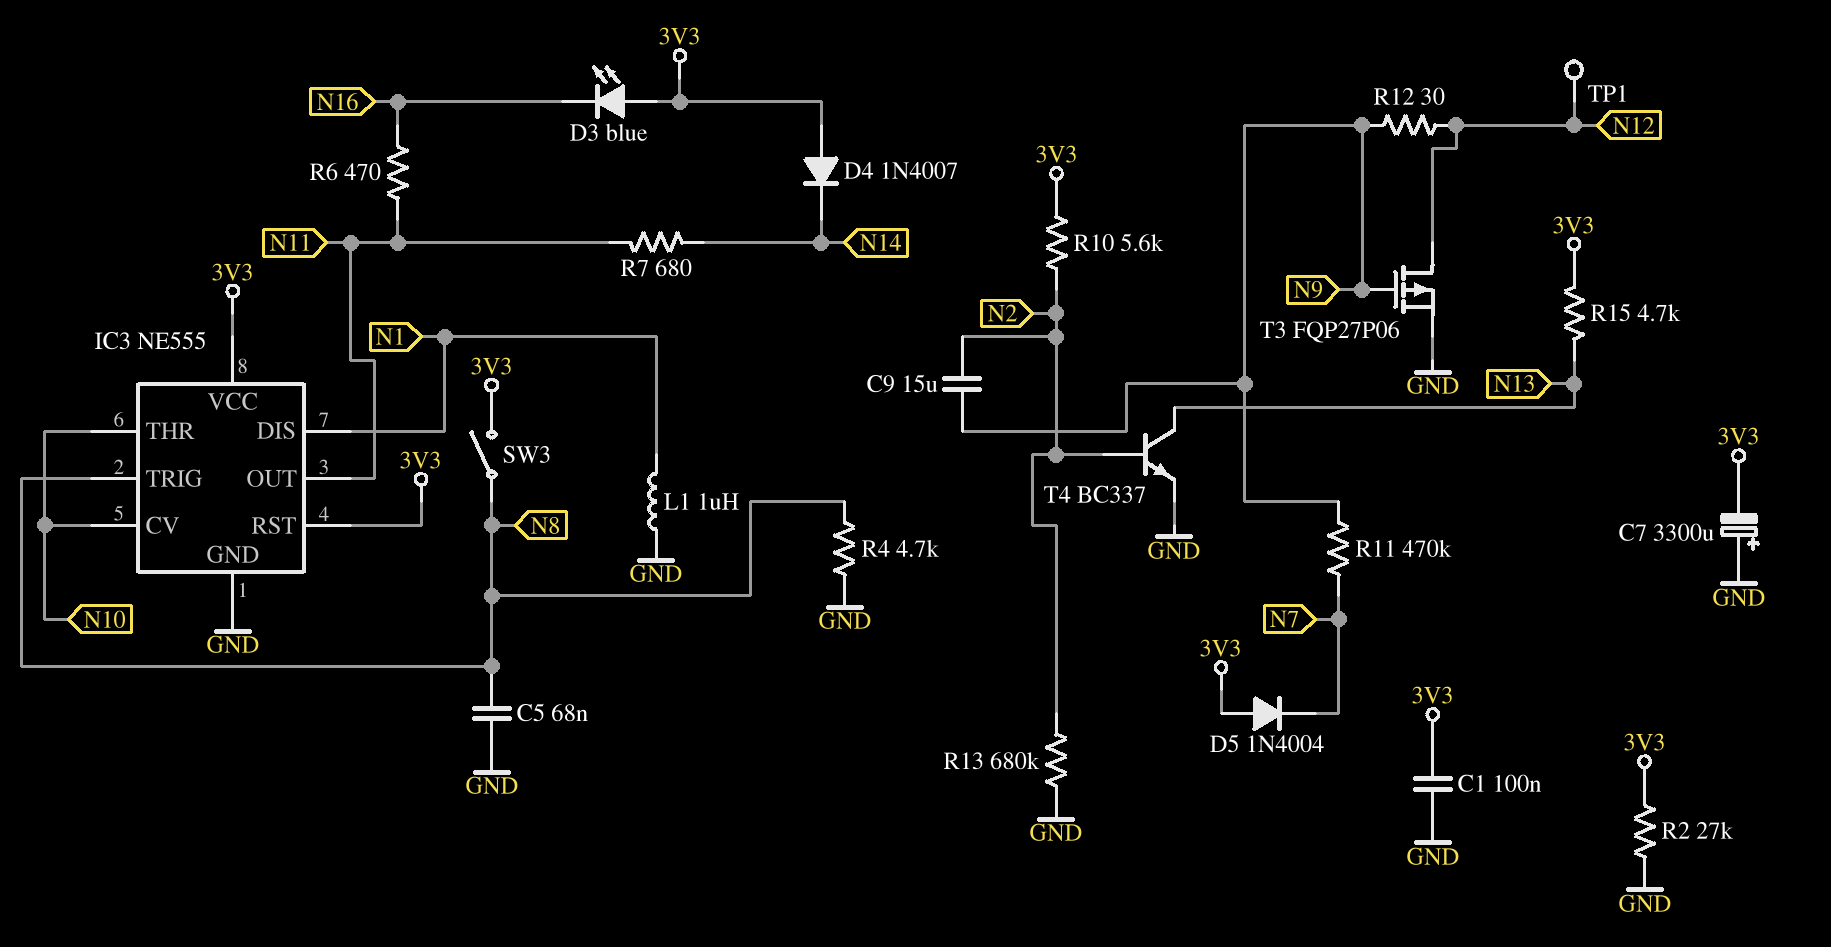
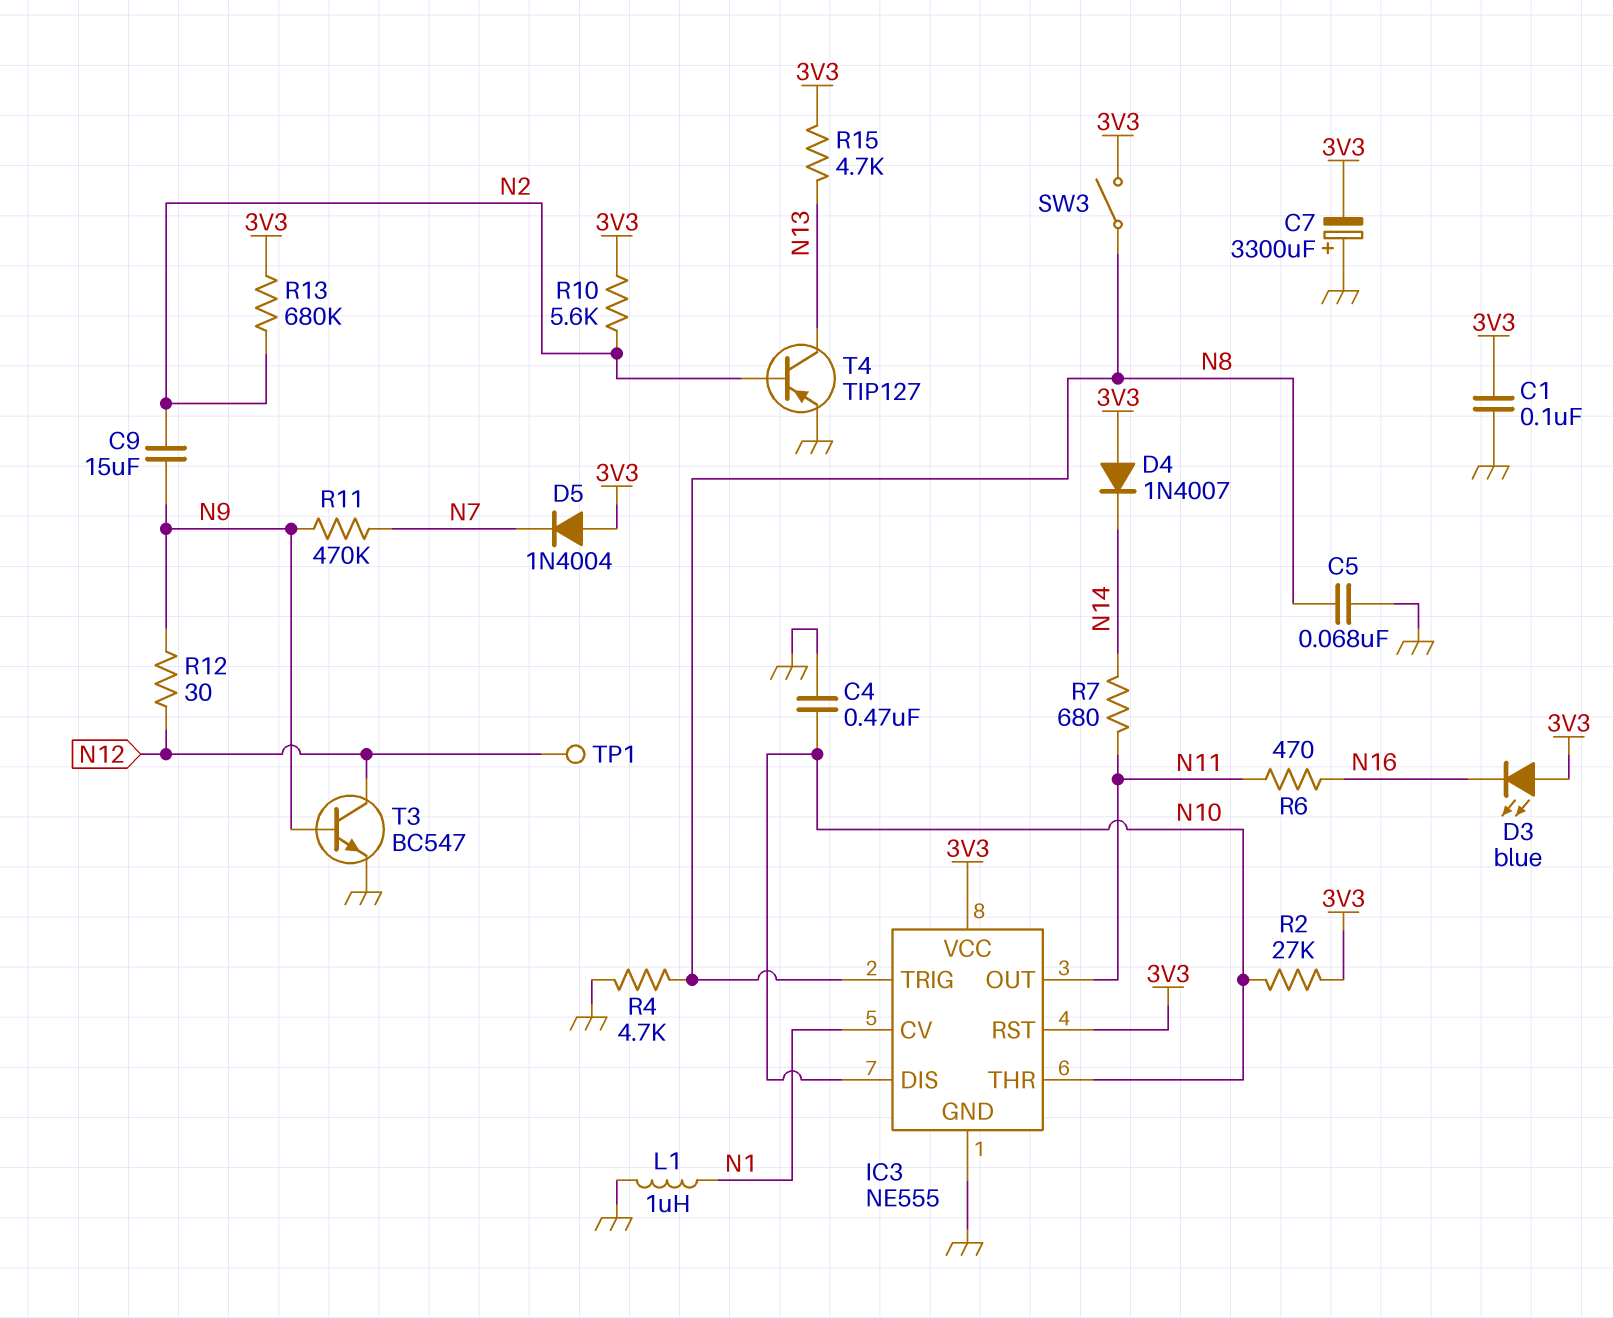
C4: none -> 470nF (GND, N10)
IC3 pin CV: N10 -> N1
IC3 pin DIS: N1 -> N10
R2: 27k (3V3, GND) -> 27k (3V3, N10)
R13: 680k (GND, N2) -> 680k (3V3, N2)
T3: PMOS FQP27P06 (G N9, D N12, S GND) -> NPN BC547 (B N9, C N12, E GND)
T4: NPN BC337 (B N2, C N13, E GND) -> PNP TIP127 (B N2, C N13, E GND)

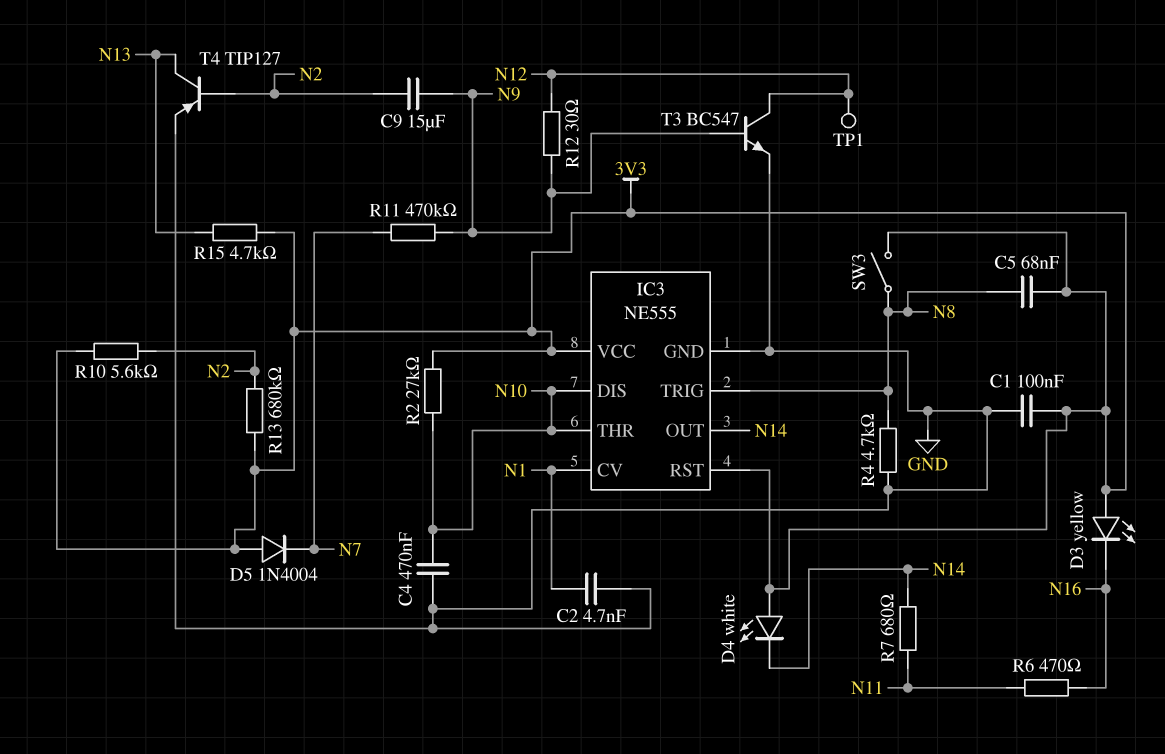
C2: none -> 4.7nF (GND, N1)
C5: 68nF (GND, N8) -> 68nF (3V3, N8)
C7: 3300uF (plus GND, minus 3V3) -> none
D3: LED blue (A 3V3, K N16) -> LED yellow (A 3V3, K N16)
D4: diode 1N4007 (A 3V3, K N14) -> LED white (A 3V3, K N14)
IC3 pin OUT: N11 -> N14
L1: 1uH (GND, N1) -> none

